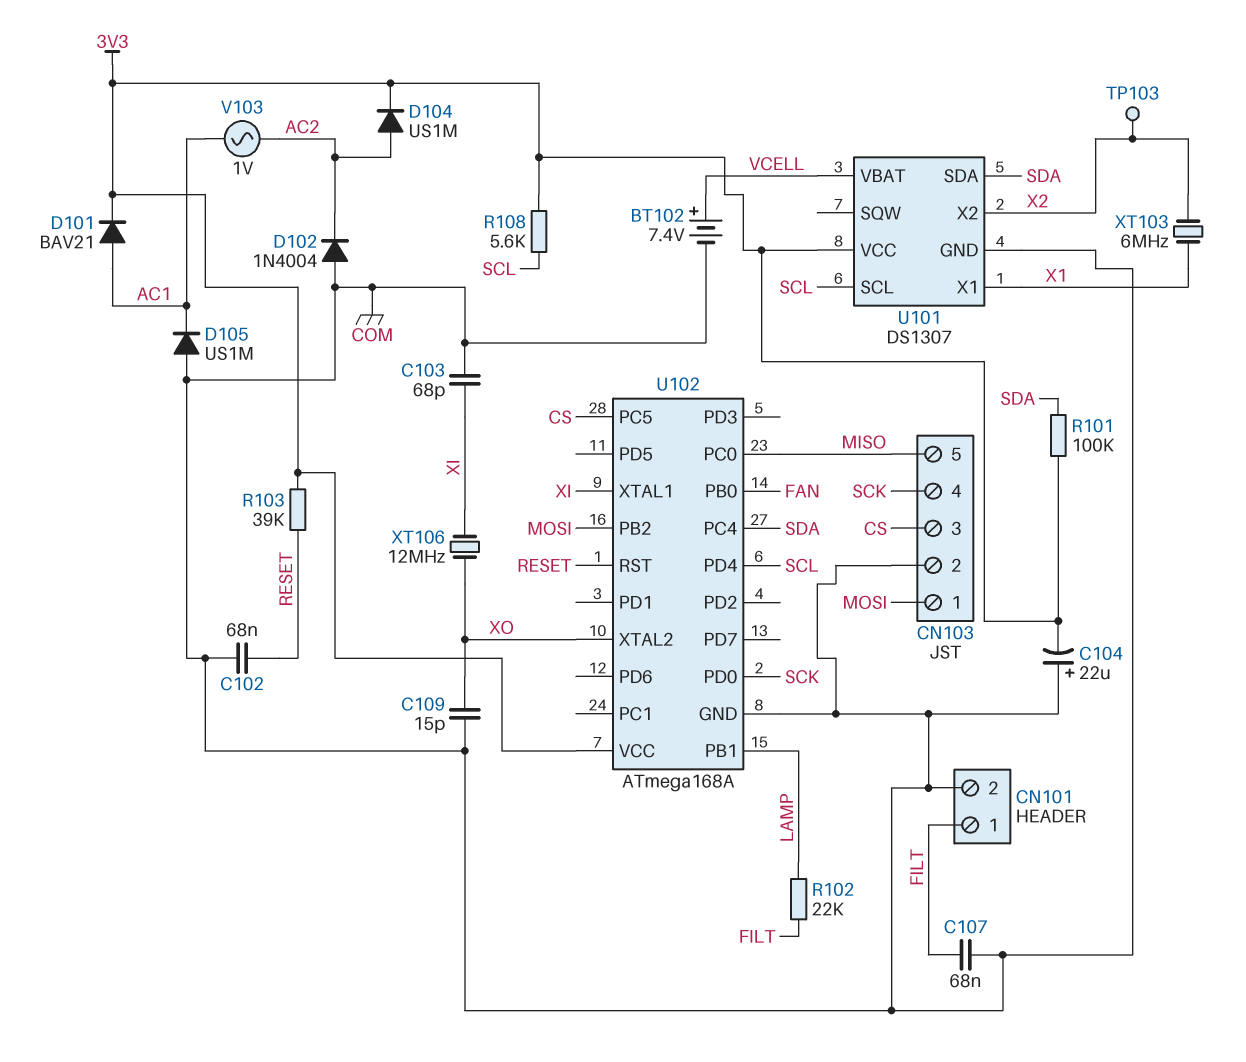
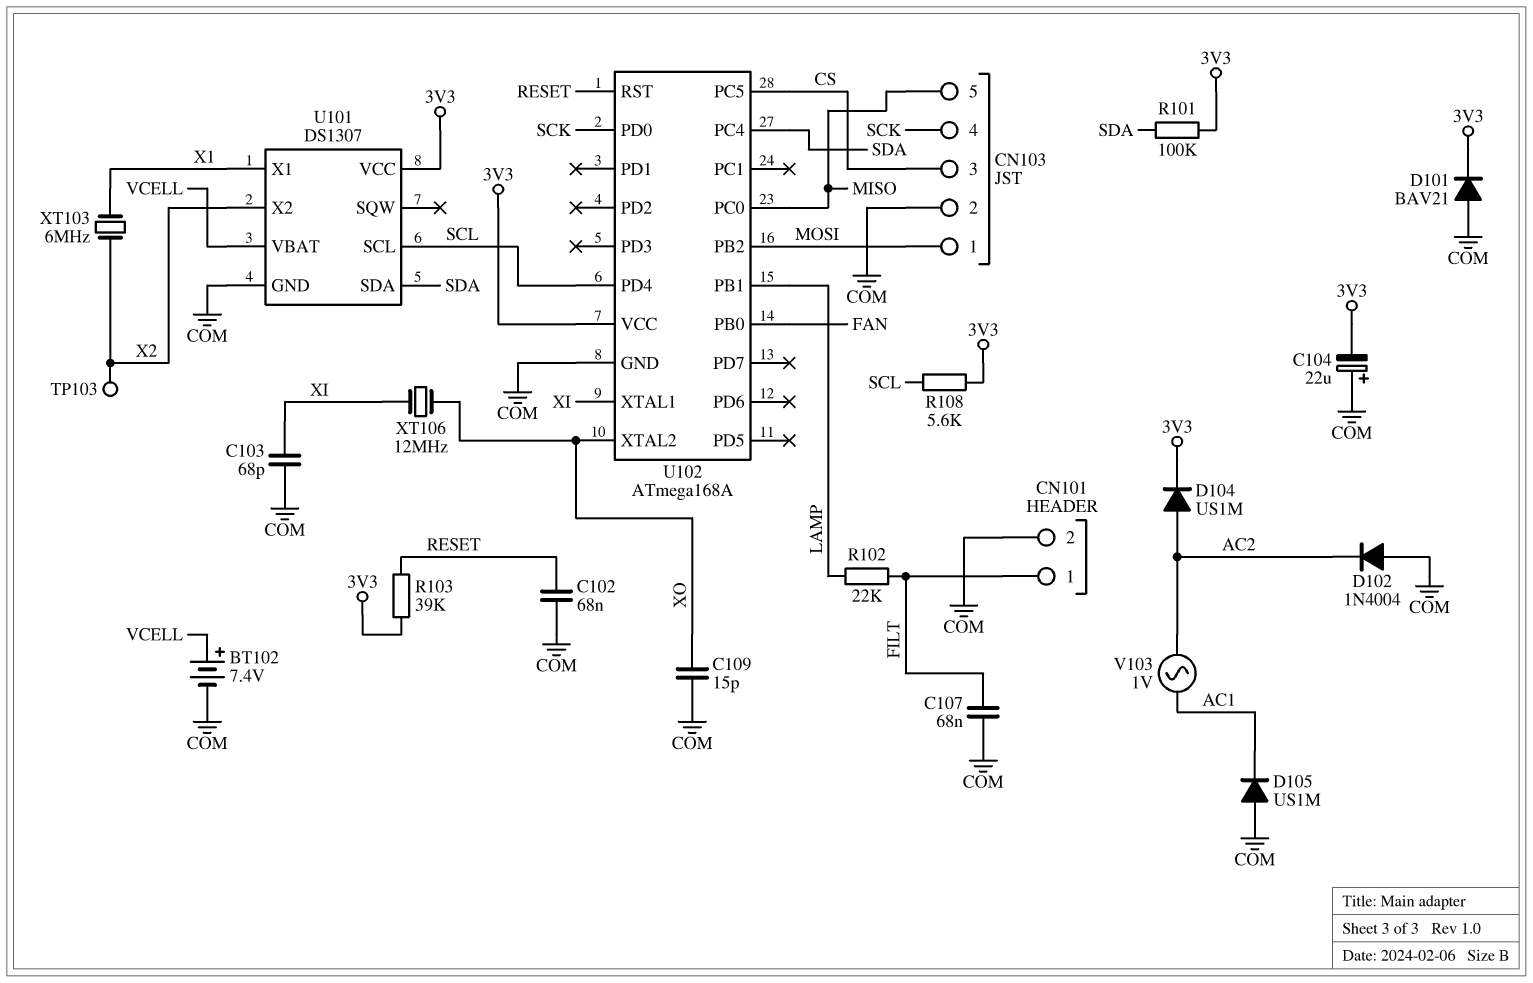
D101: diode BAV21 (A AC1, K 3V3) -> diode BAV21 (A COM, K 3V3)

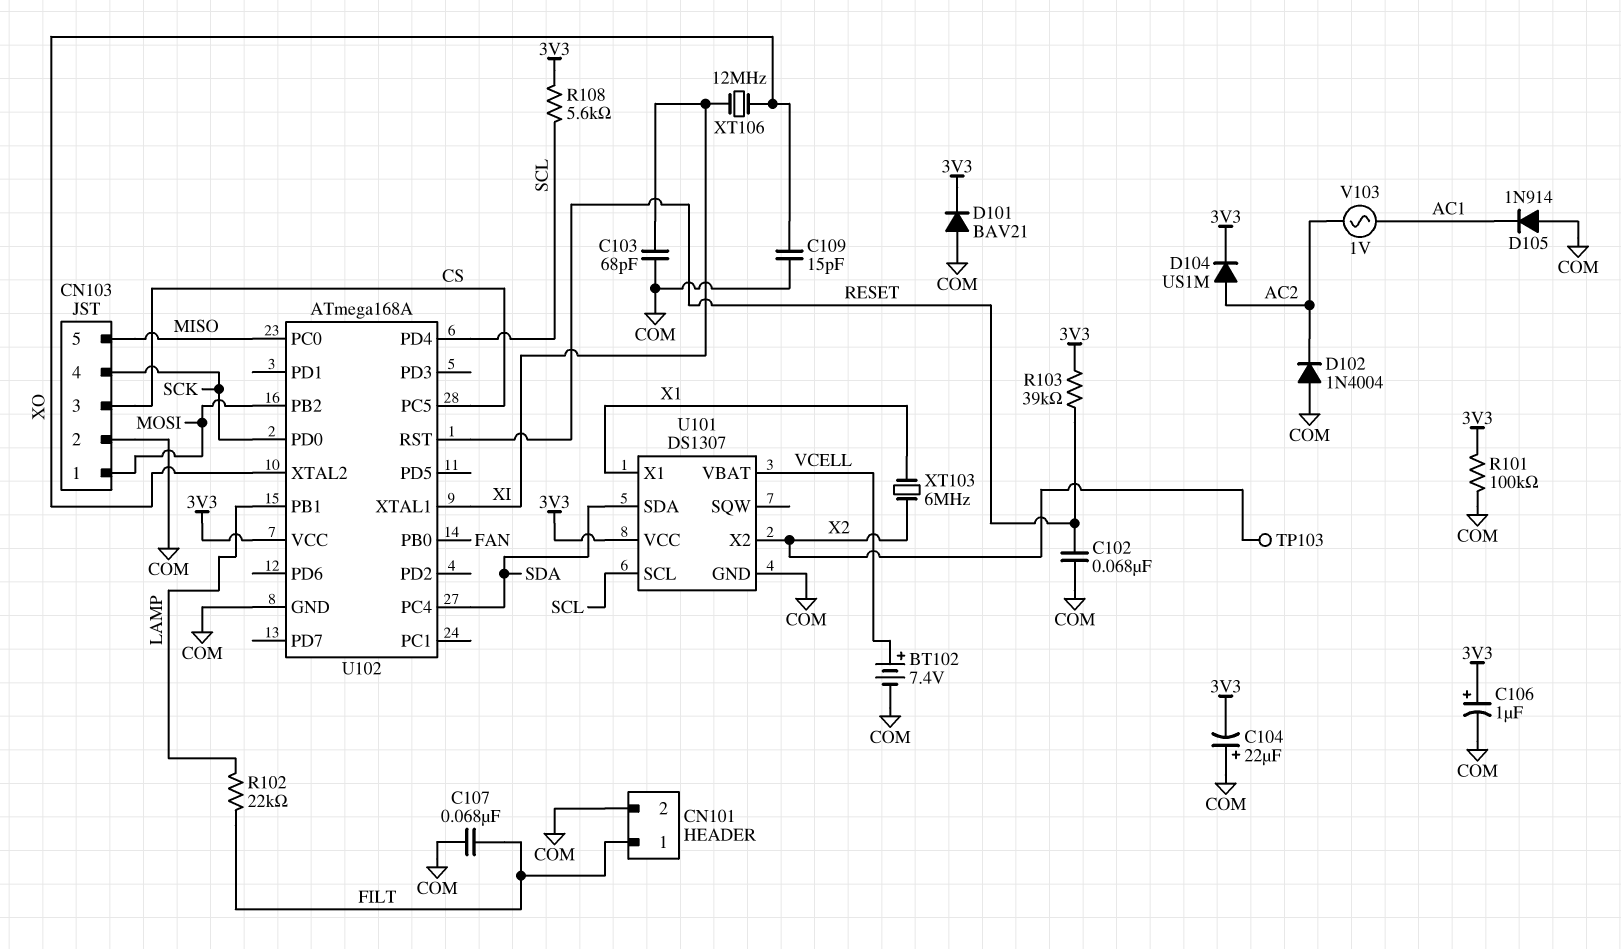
C106: none -> 1uF (plus 3V3, minus COM)
D105: diode US1M (A COM, K AC1) -> diode 1N914 (A COM, K AC1)
R101: 100k (3V3, SDA) -> 100k (3V3, COM)

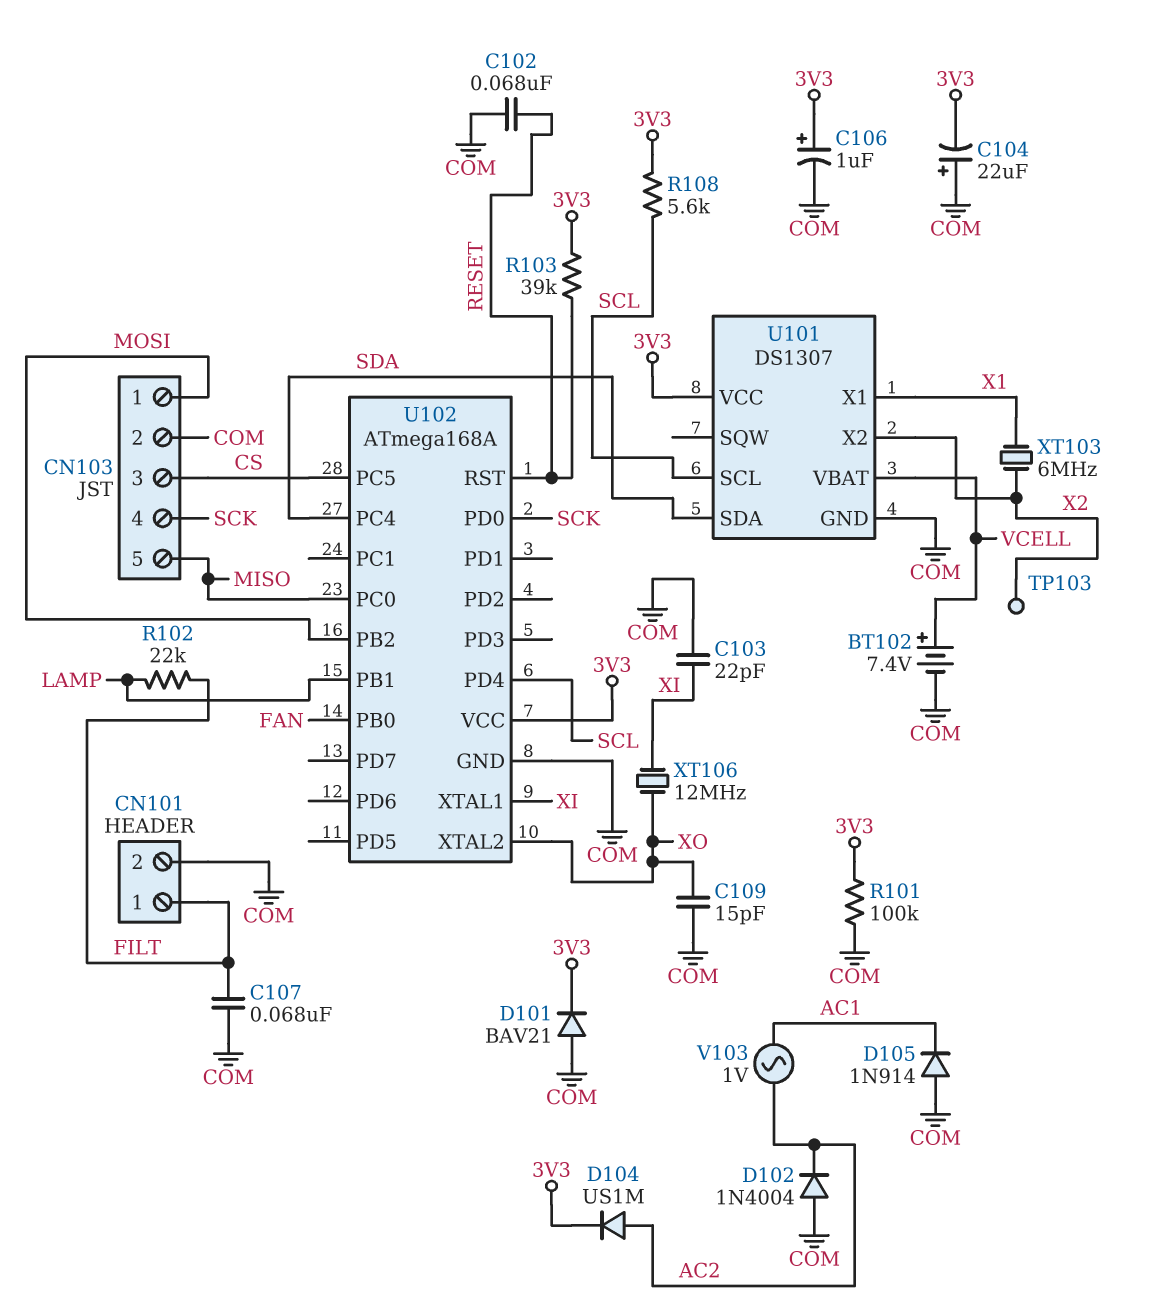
C103: 68pF (COM, XI) -> 22pF (COM, XI)

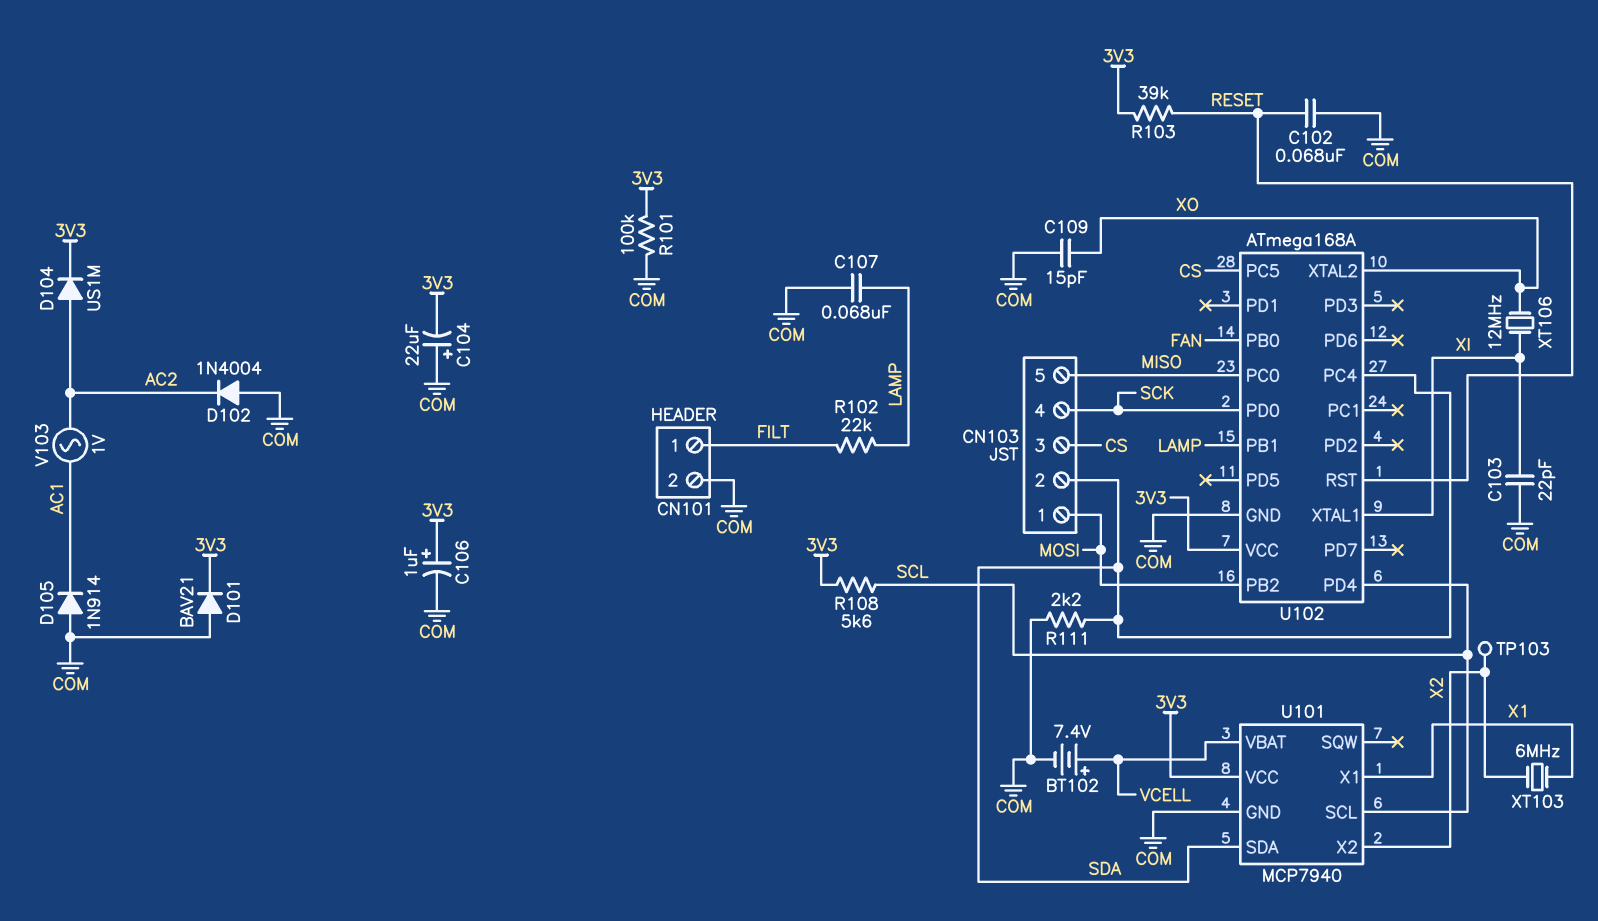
C107: 68nF (COM, FILT) -> 68nF (COM, LAMP)
CN103 pin 2: COM -> SDA
R111: none -> 2.2k (COM, SDA)
U101: DS1307 -> MCP7940

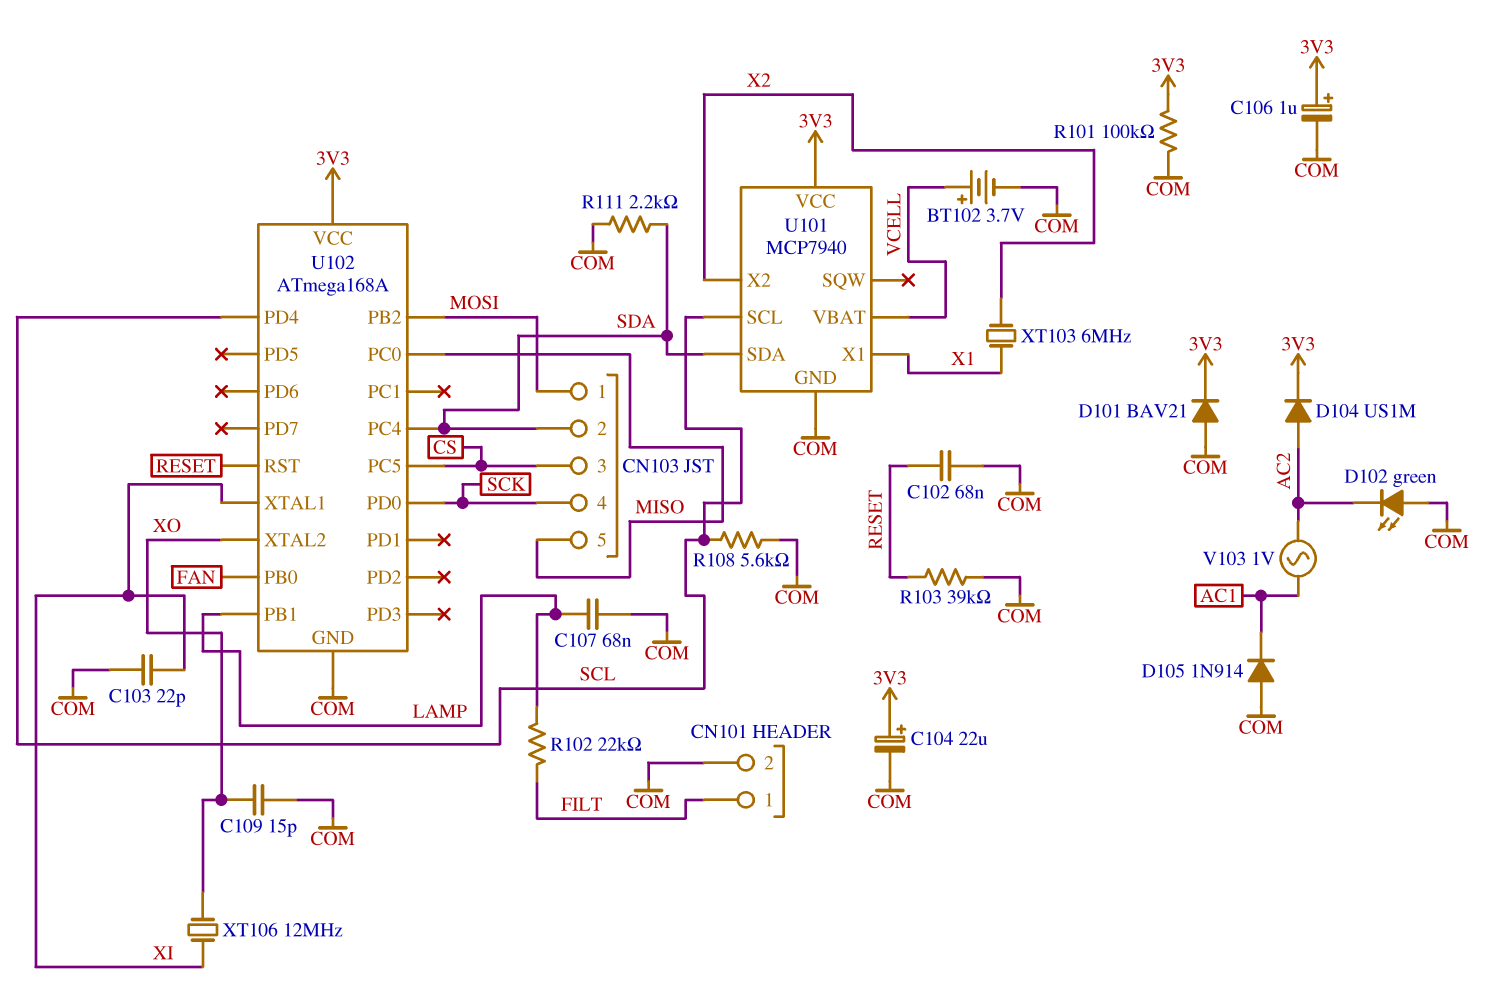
BT102: 7.4V (plus VCELL, minus COM) -> 3.7V (plus VCELL, minus COM)
C104: 22uF (plus COM, minus 3V3) -> 22uF (plus 3V3, minus COM)
D102: diode 1N4004 (A COM, K AC2) -> LED green (A COM, K AC2)
R103: 39k (3V3, RESET) -> 39k (COM, RESET)
R108: 5.6k (3V3, SCL) -> 5.6k (COM, SCL)
TP103: test point (X2) -> none

